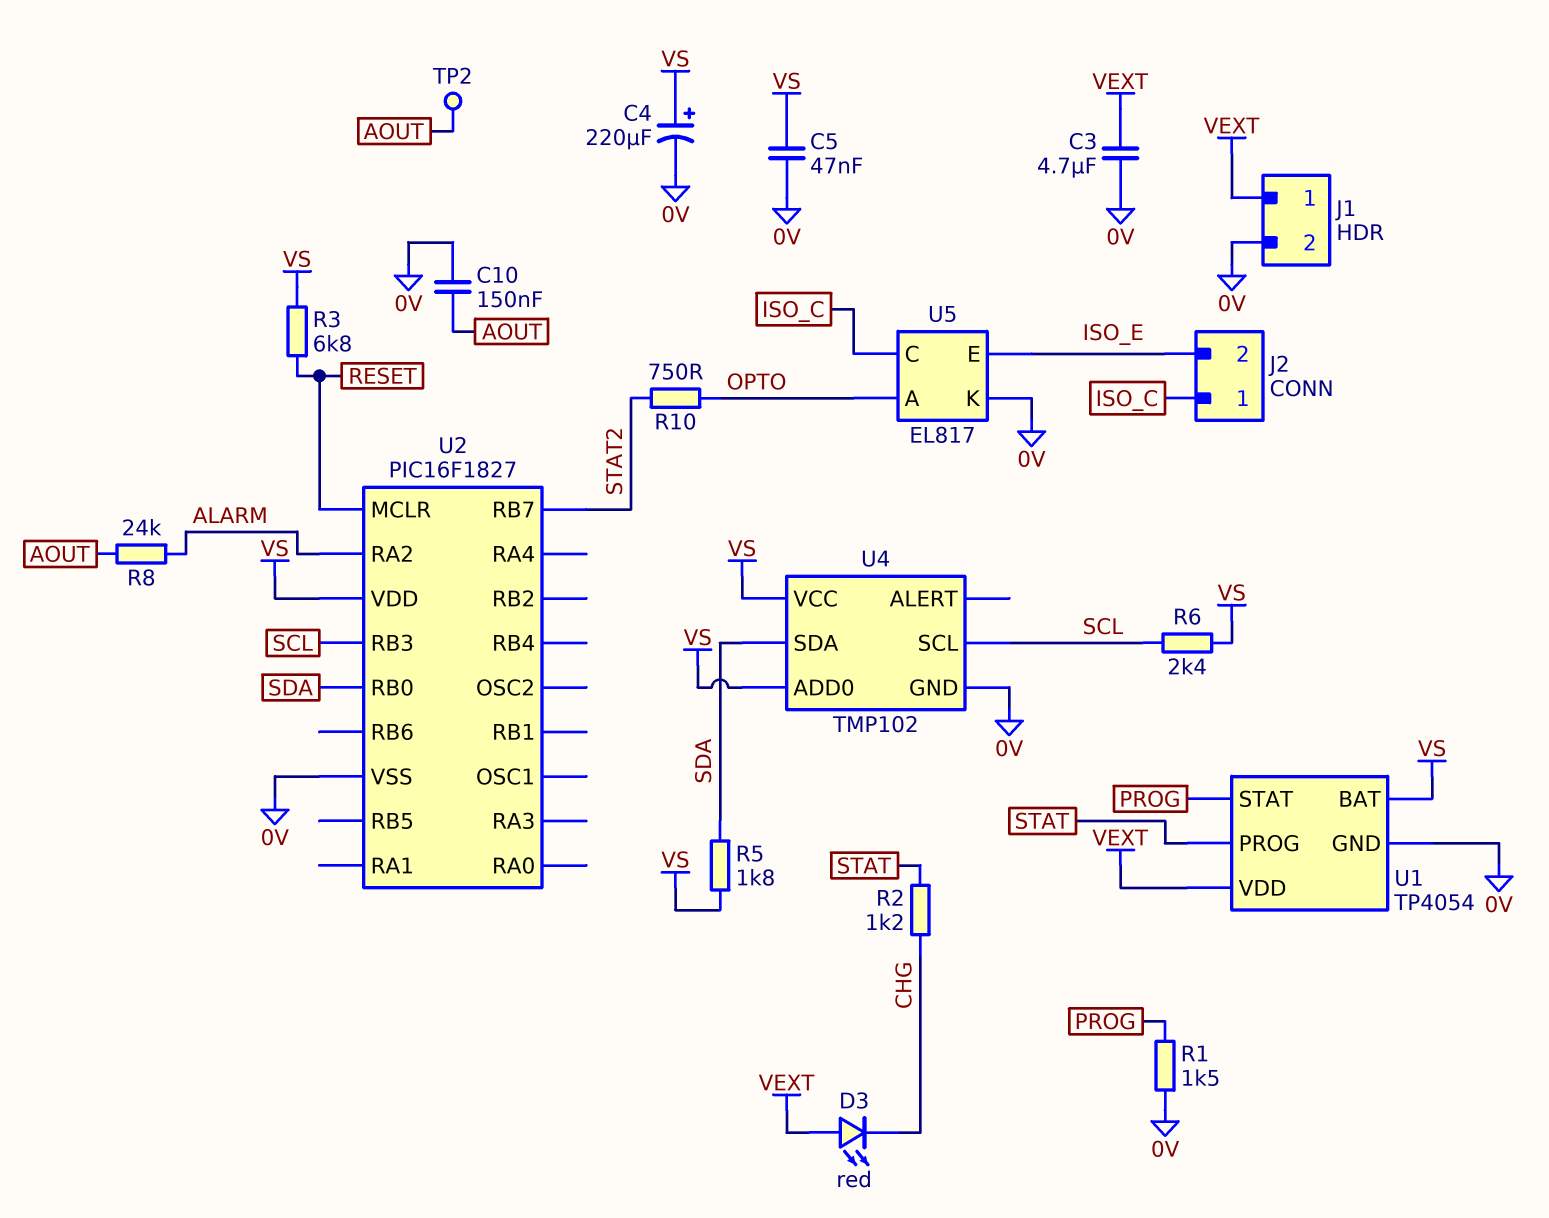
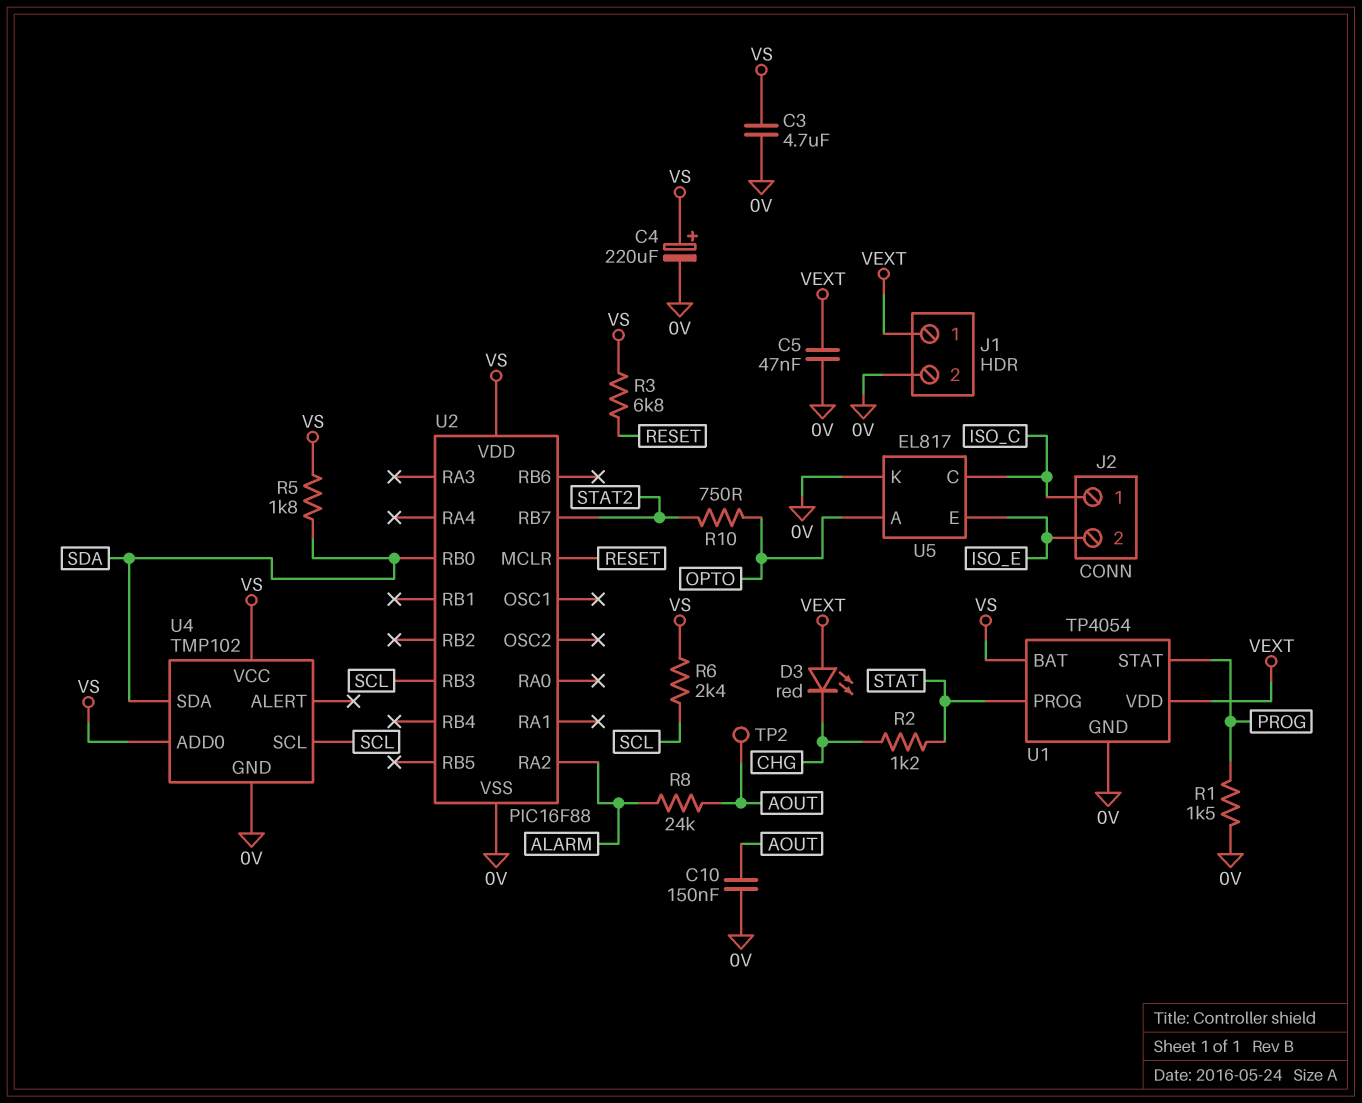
C3: 4.7uF (0V, VEXT) -> 4.7uF (0V, VS)
C5: 47nF (0V, VS) -> 47nF (0V, VEXT)
U2: PIC16F1827 -> PIC16F88

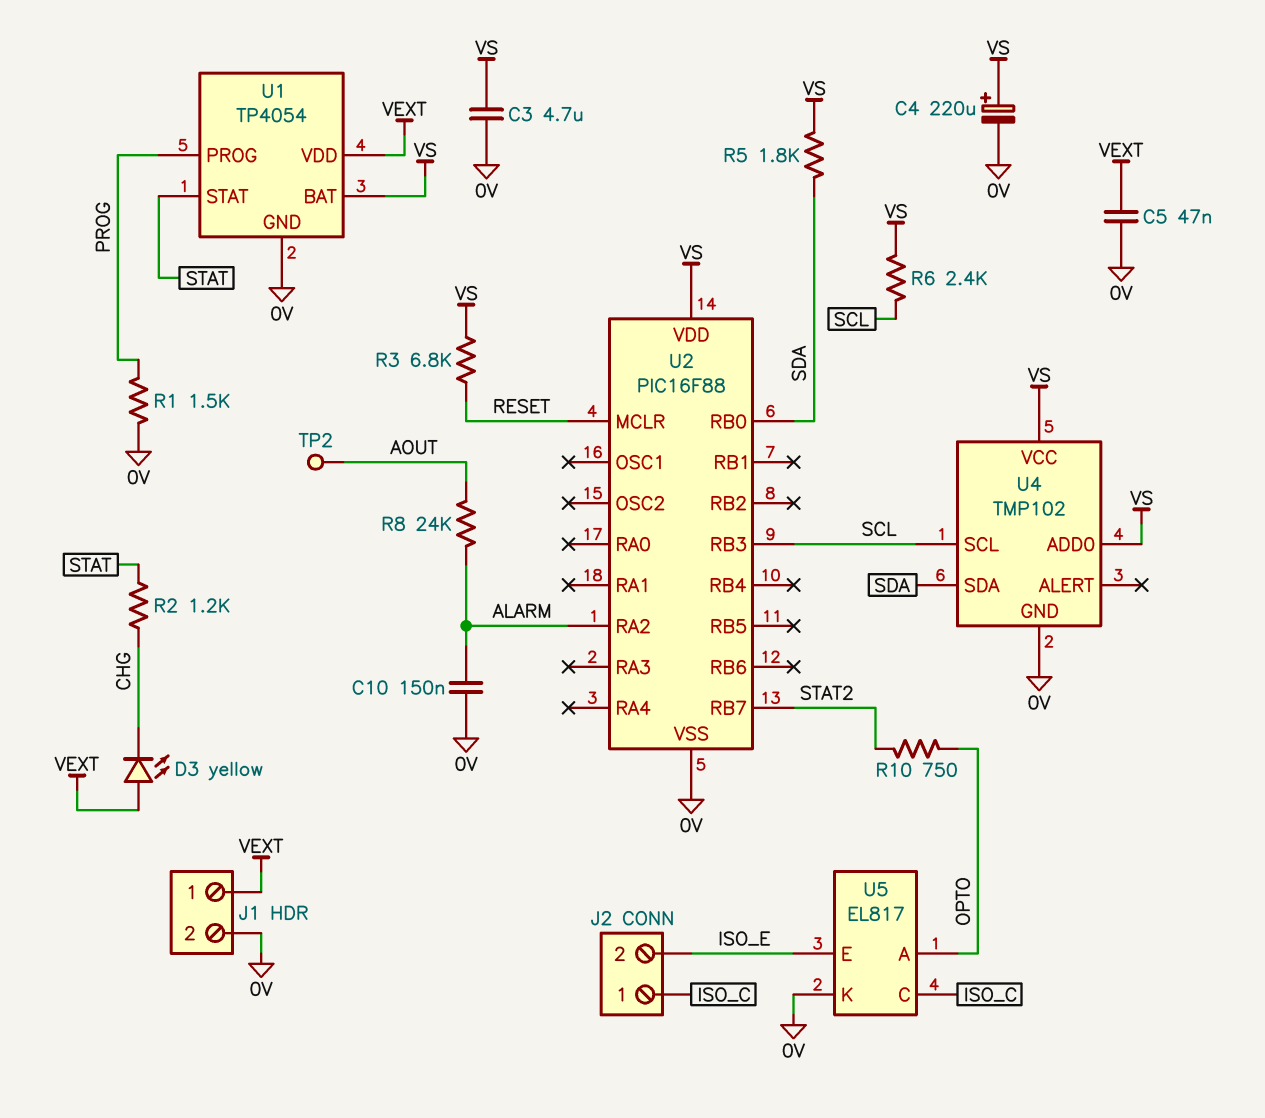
C10: 150nF (0V, AOUT) -> 150nF (0V, ALARM)
D3: LED red (A VEXT, K CHG) -> LED yellow (A VEXT, K CHG)
U1 pin PROG: STAT -> PROG
U1 pin STAT: PROG -> STAT

